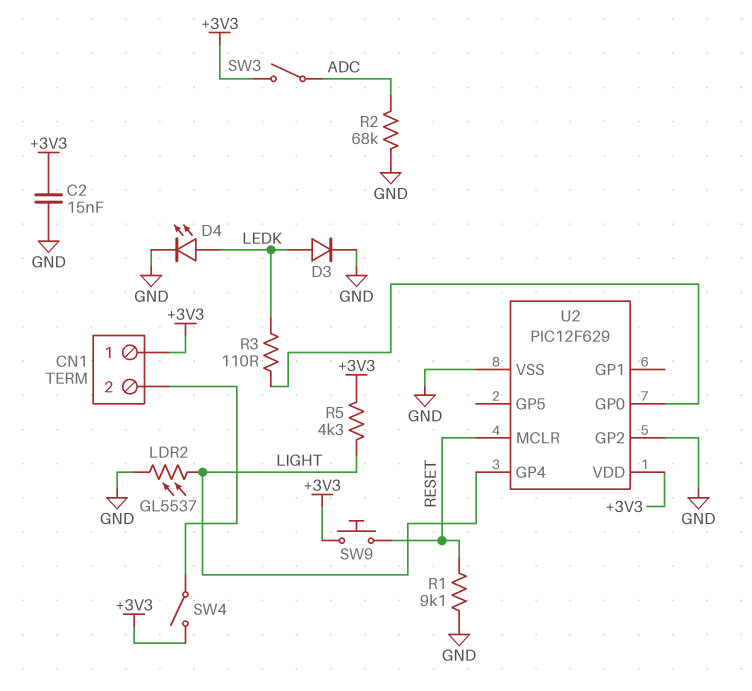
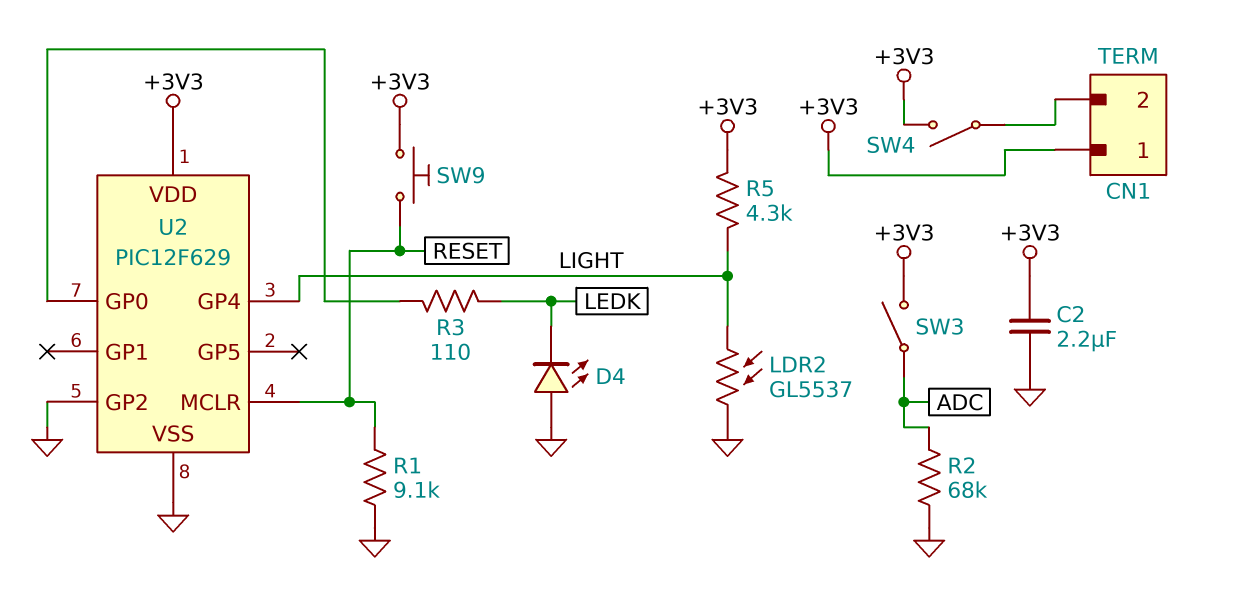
C2: 15nF (+3V3, GND) -> 2.2uF (+3V3, GND)
D3: diode (A LEDK, K GND) -> none
D4: LED (A LEDK, K GND) -> LED (A GND, K LEDK)

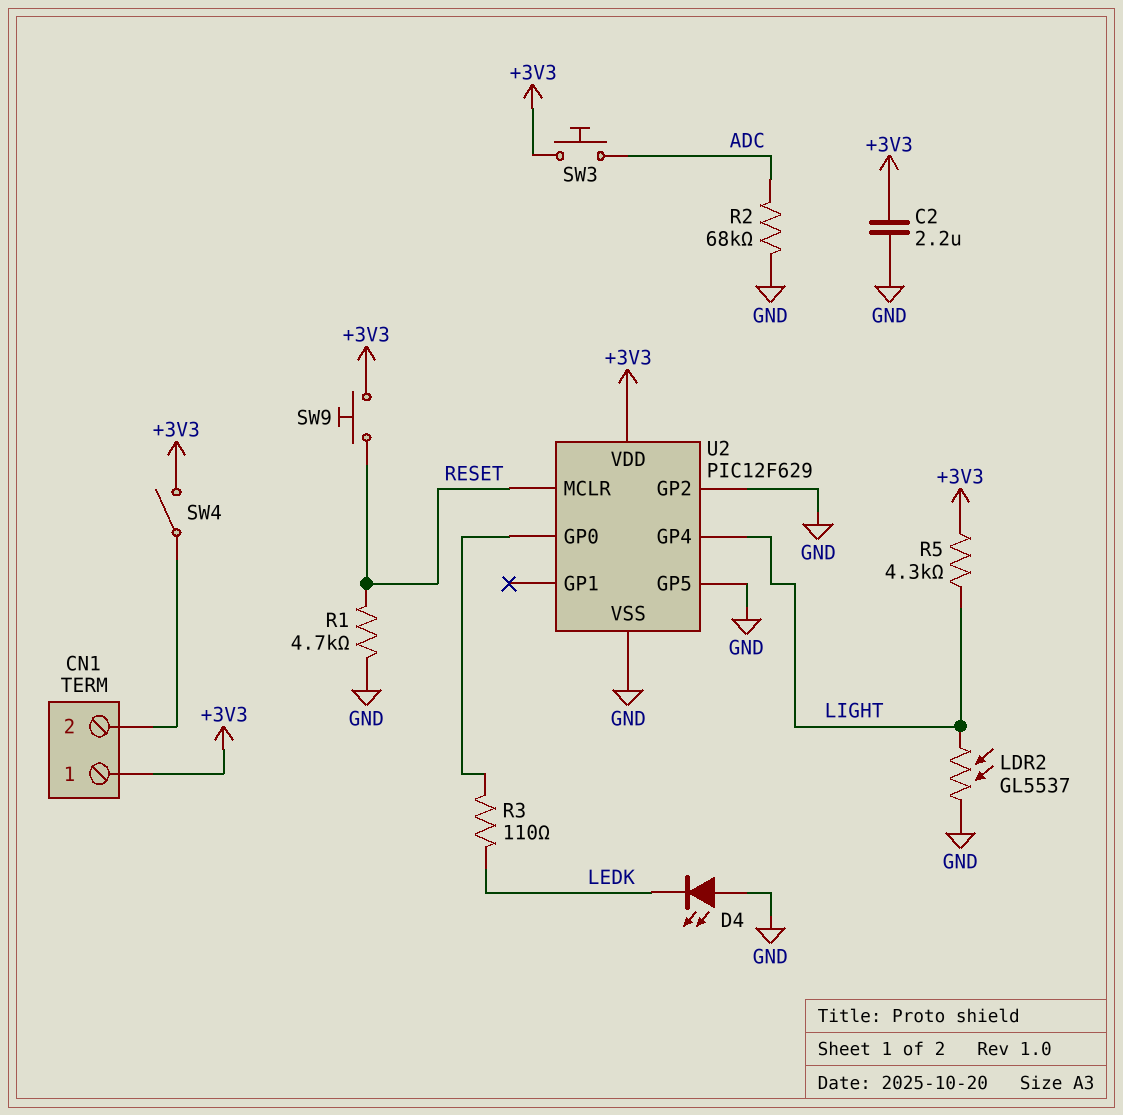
R1: 9.1k (GND, RESET) -> 4.7k (GND, RESET)
SW3: switch (+3V3, ADC) -> button (+3V3, ADC)
U2 pin GP5: none -> GND

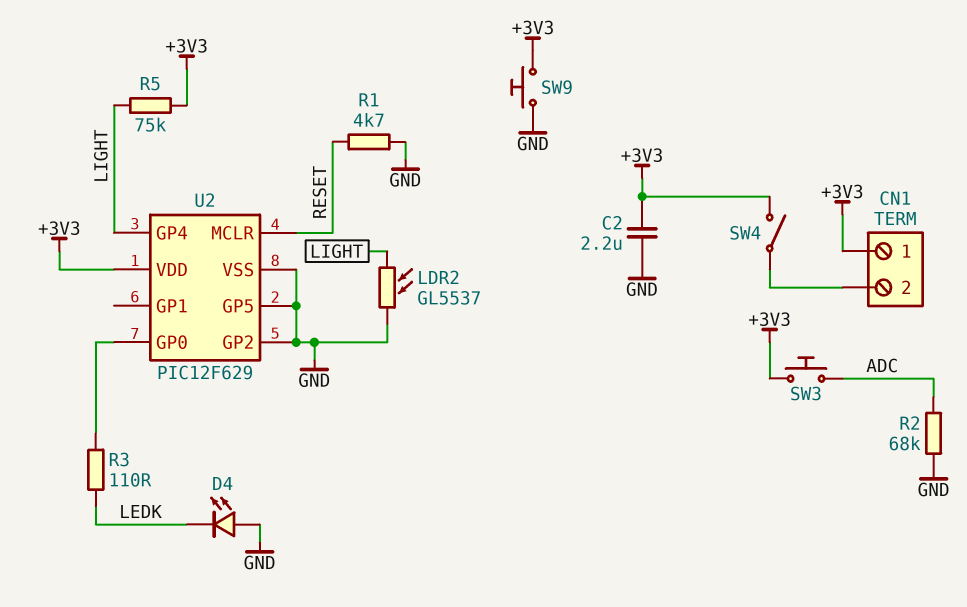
R5: 4.3k (+3V3, LIGHT) -> 75k (+3V3, LIGHT)
SW9: button (+3V3, RESET) -> button (+3V3, GND)

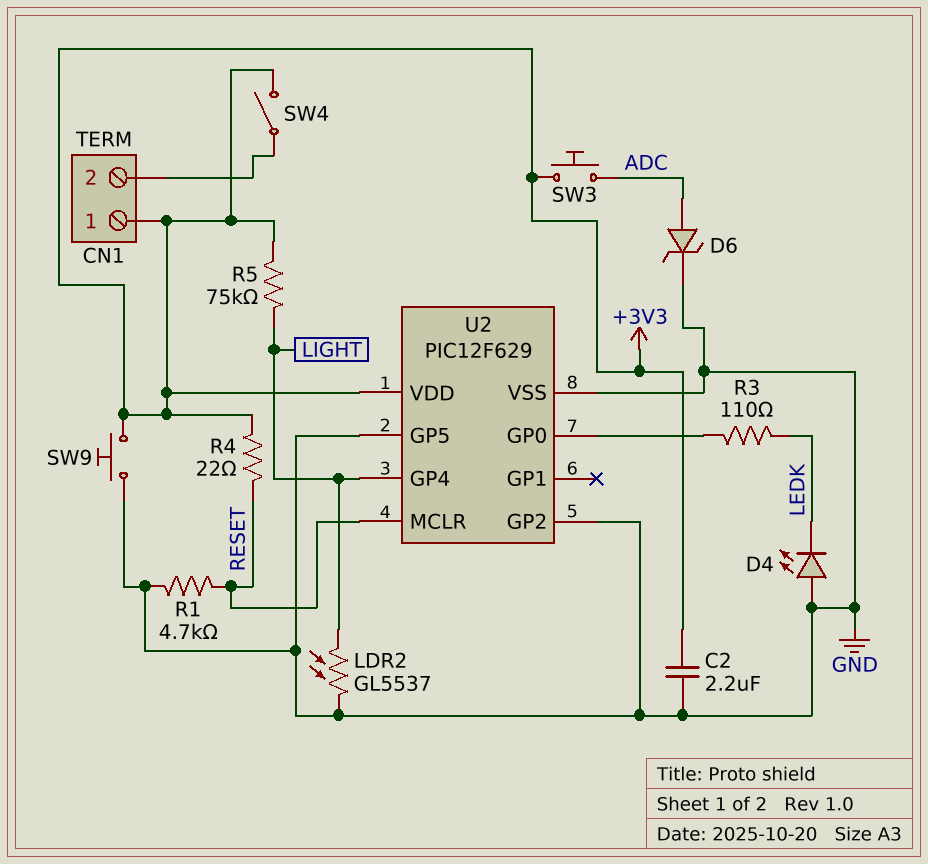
D6: none -> zener (A ADC, K GND)
R2: 68k (ADC, GND) -> none
R4: none -> 22 (+3V3, RESET)

